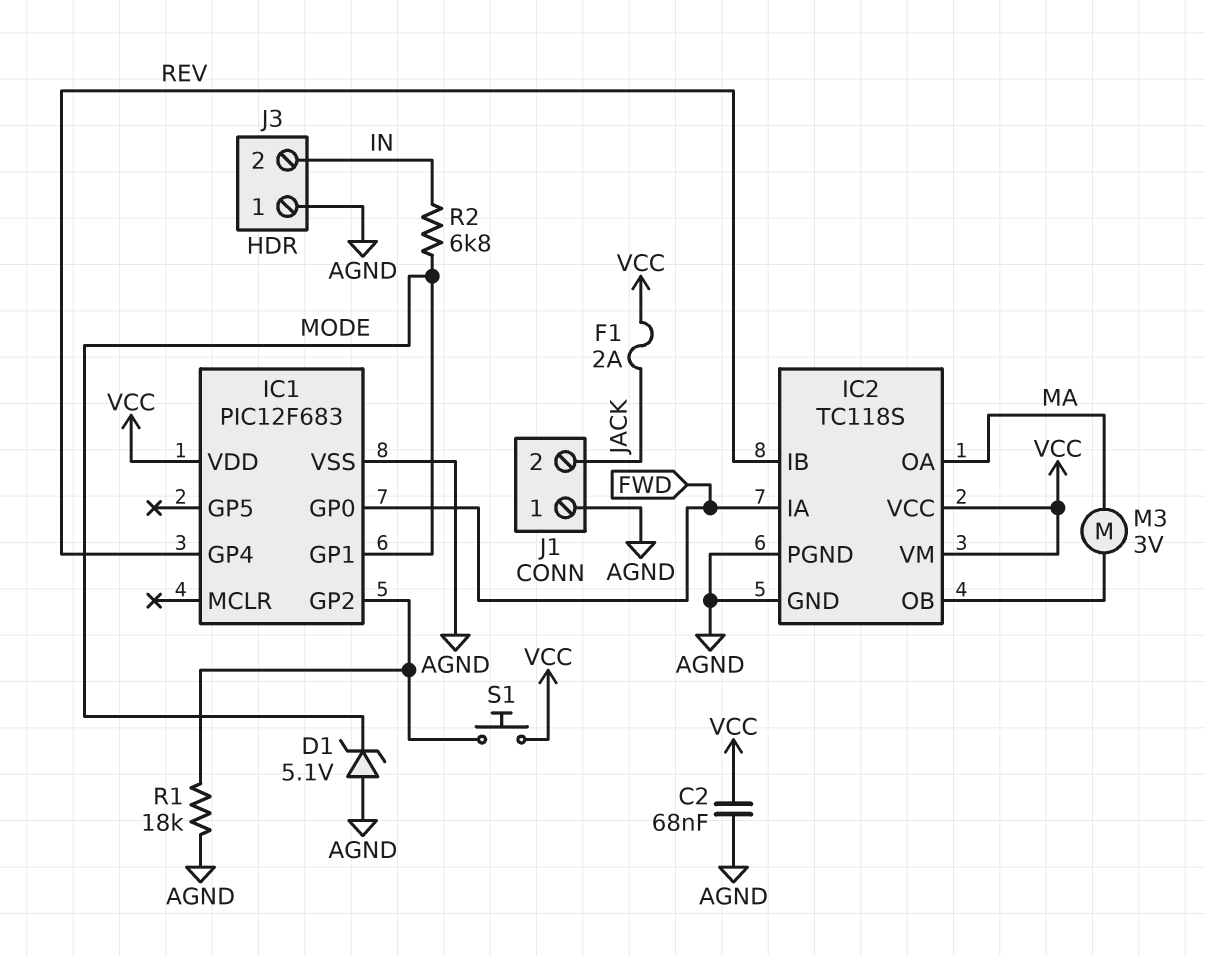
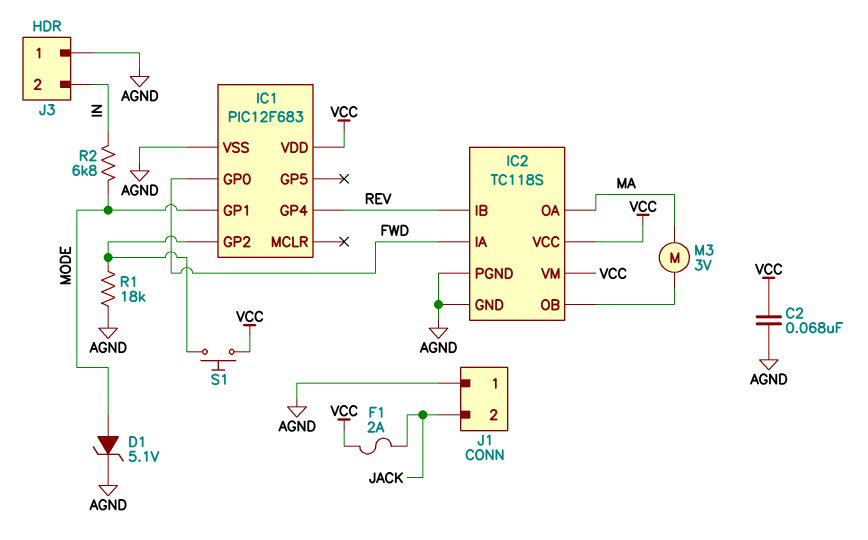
D1: zener 5.1V (A AGND, K MODE) -> zener 5.1V (A MODE, K AGND)

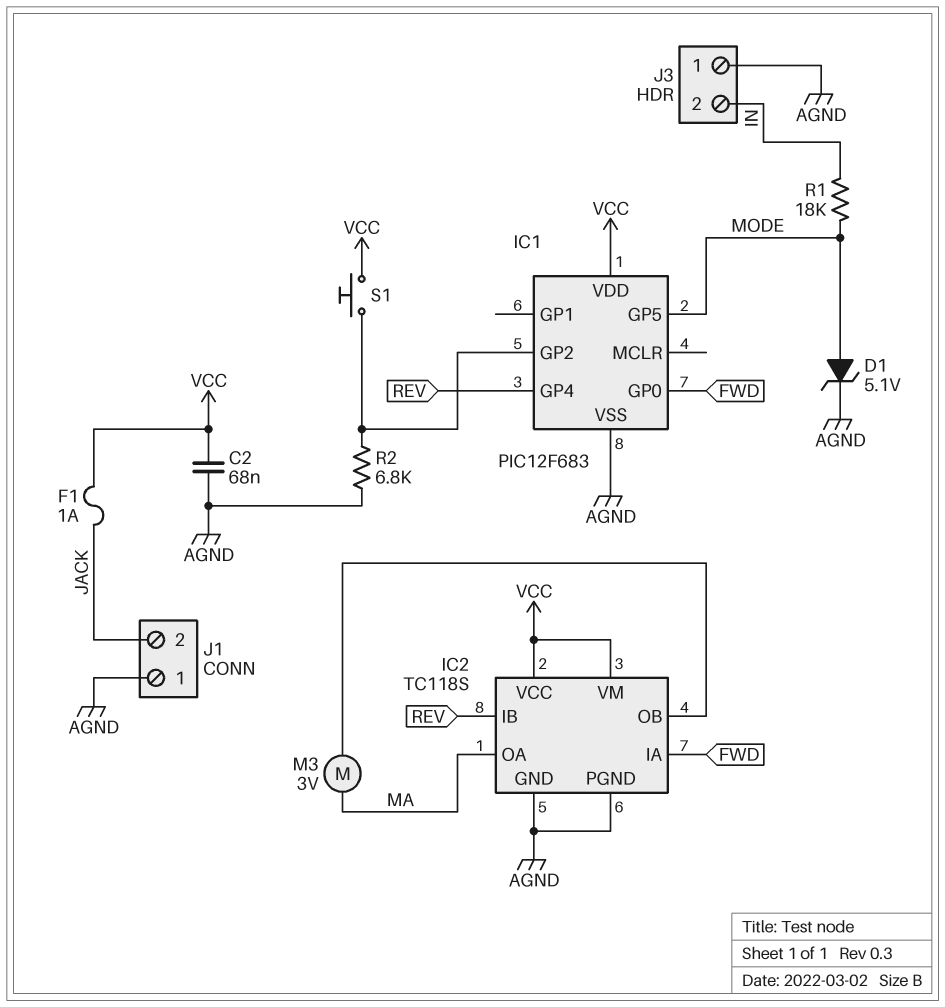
F1: 2A (JACK, VCC) -> 1A (JACK, VCC)
IC1 pin GP1: MODE -> none
IC1 pin GP5: none -> MODE
R1: 18k (AGND, IC1/GP2) -> 18k (IN, MODE)
R2: 6.8k (IN, MODE) -> 6.8k (AGND, IC1/GP2)

